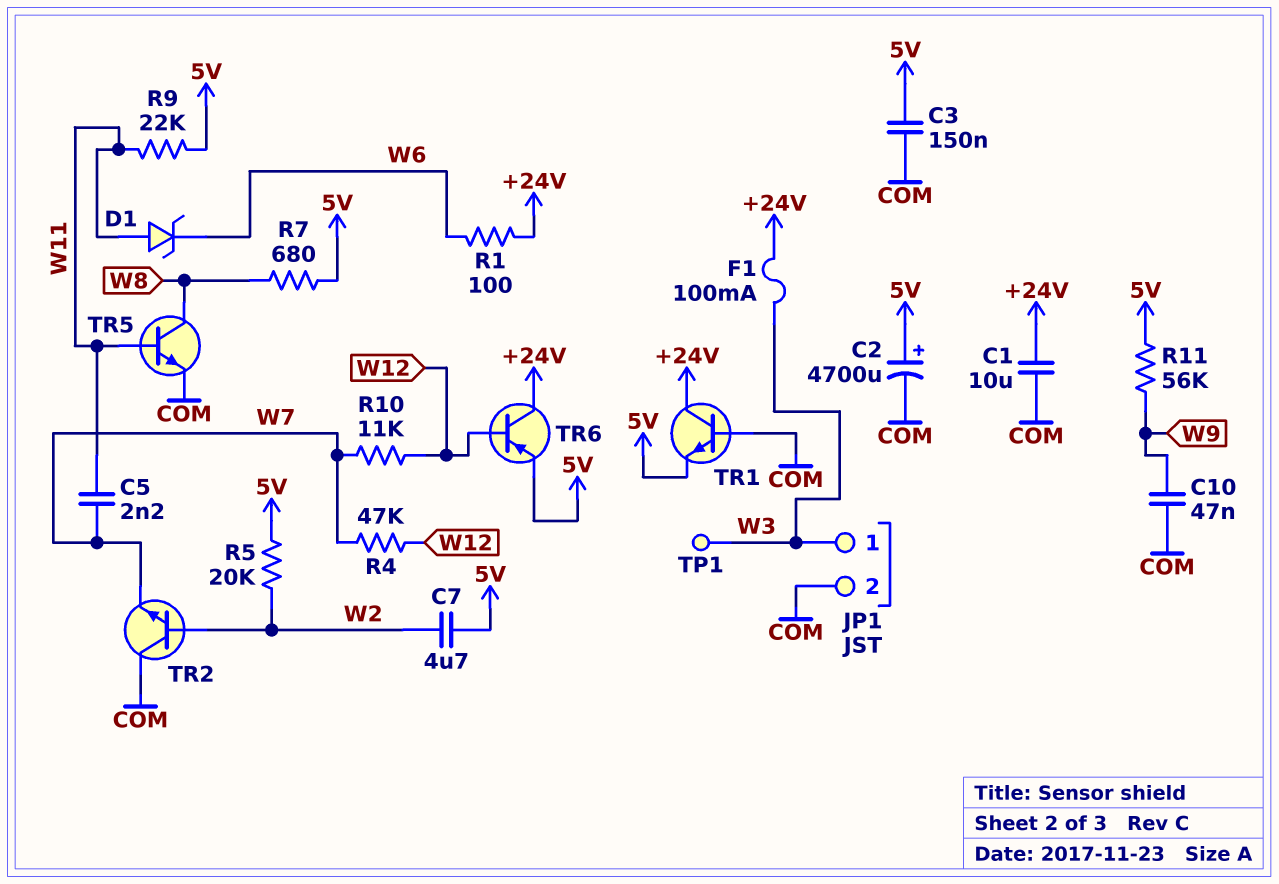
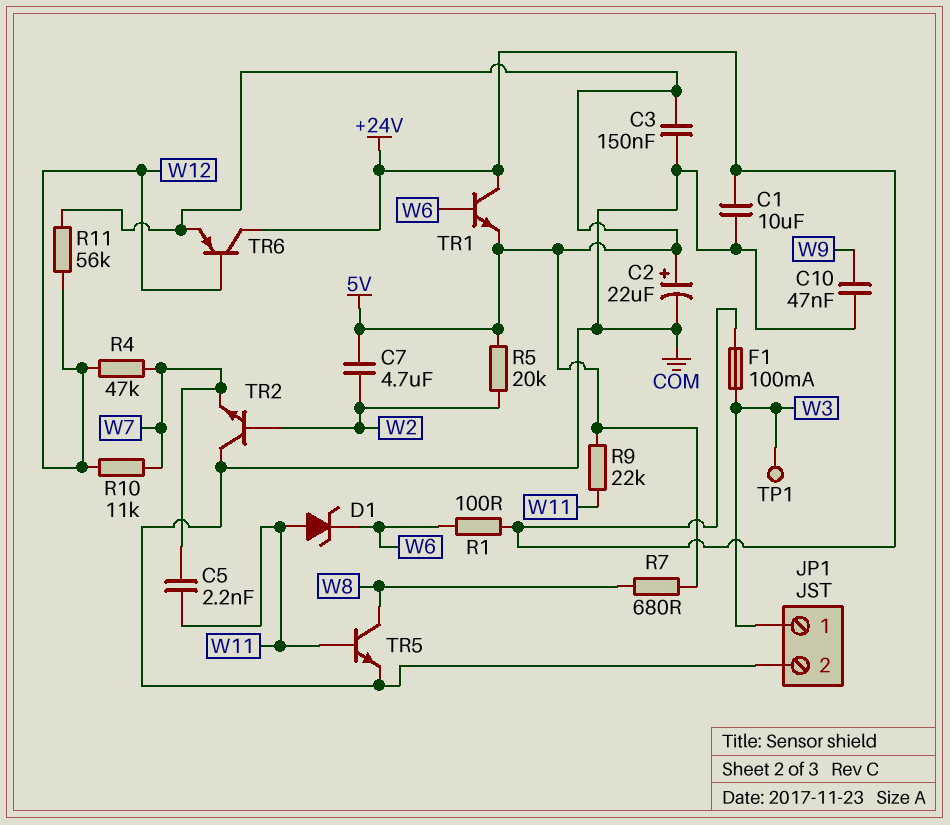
C2: 4700uF (plus 5V, minus COM) -> 22uF (plus 5V, minus COM)
R11: 56k (5V, W9) -> 56k (5V, W12)
TR1: NPN (B COM, C +24V, E 5V) -> NPN (B W6, C +24V, E 5V)

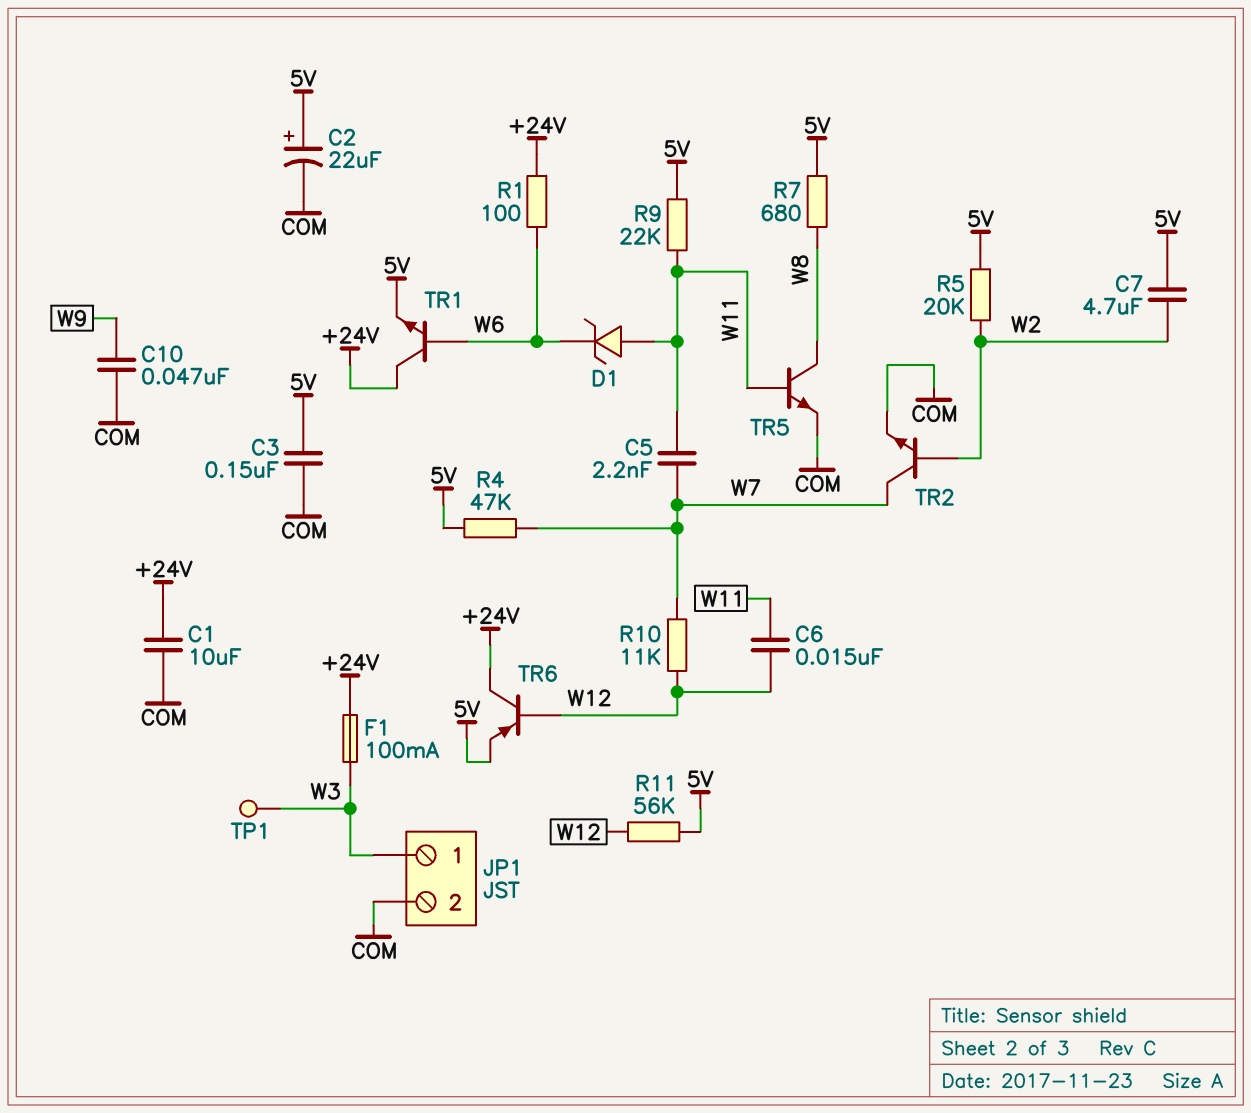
C6: none -> 15nF (W11, W12)
R4: 47k (W7, W12) -> 47k (5V, W7)
TR2: NPN (B W2, C COM, E W7) -> NPN (B W2, C W7, E COM)

